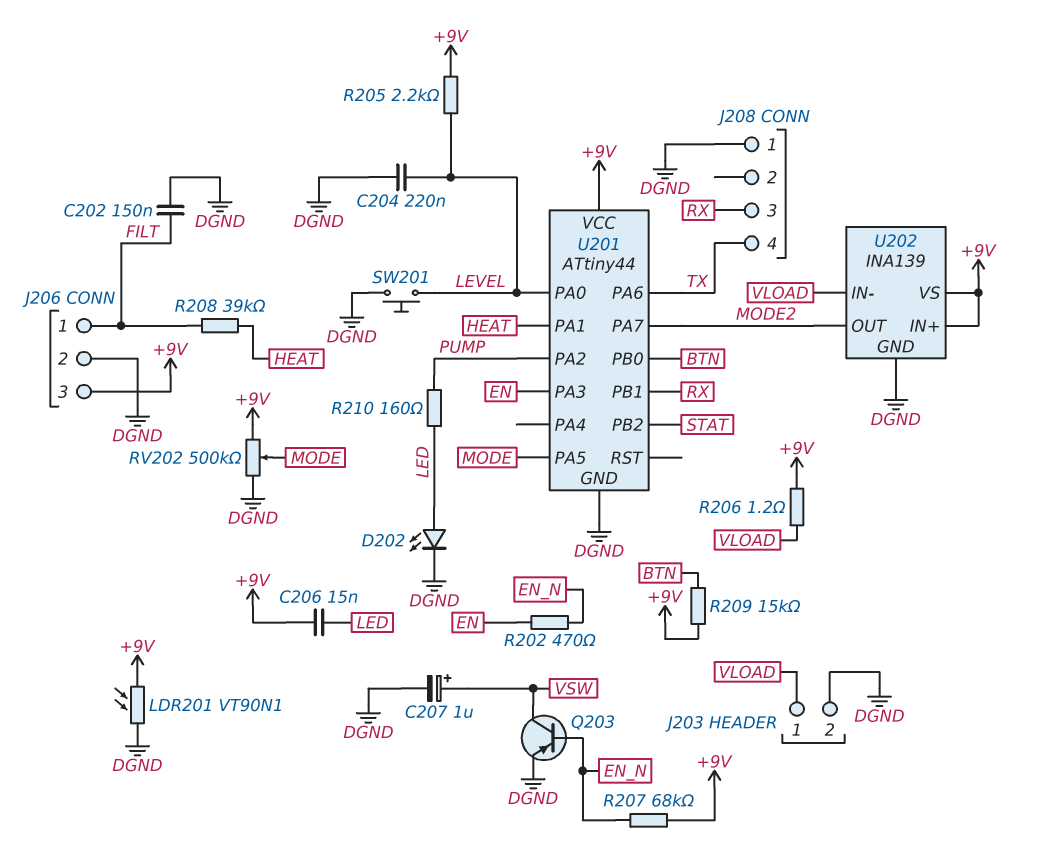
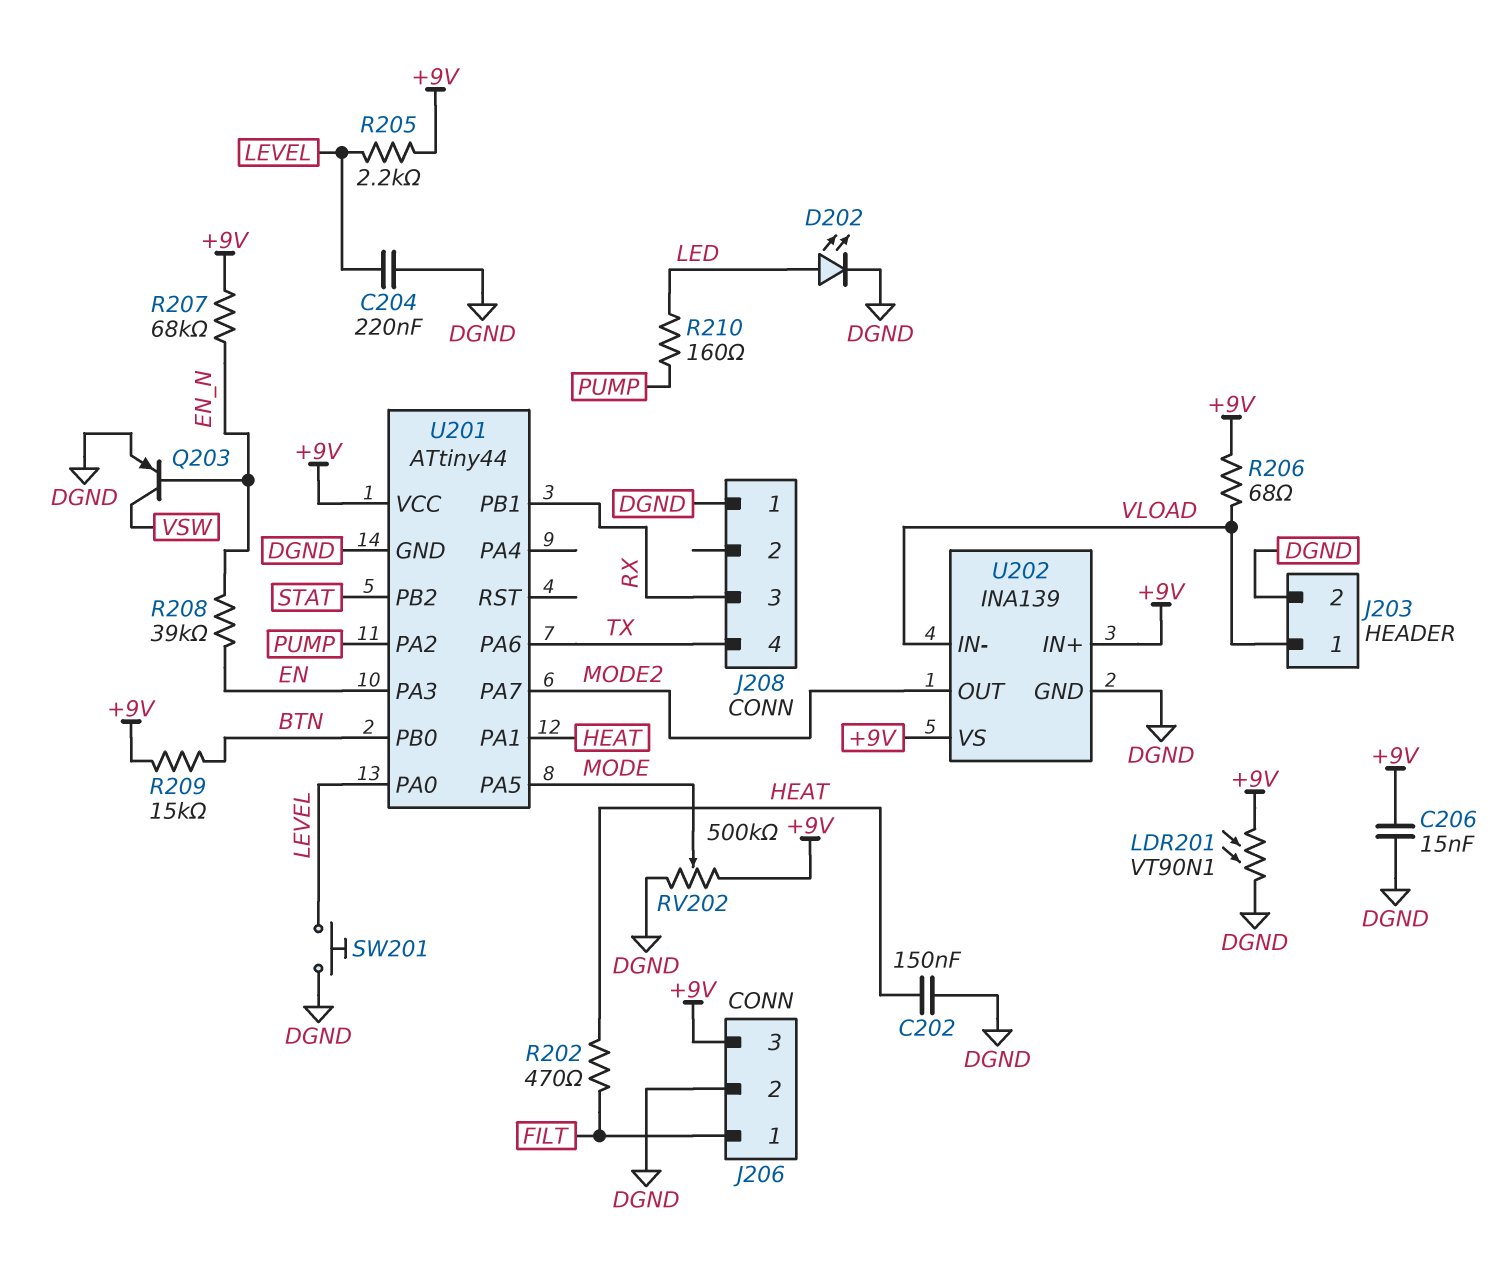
C202: 150nF (DGND, FILT) -> 150nF (DGND, HEAT)
C206: 15nF (+9V, LED) -> 15nF (+9V, DGND)
C207: 1uF (plus VSW, minus DGND) -> none
R202: 470 (EN, EN_N) -> 470 (FILT, HEAT)
R206: 1.2 (+9V, VLOAD) -> 68 (+9V, VLOAD)
R208: 39k (FILT, HEAT) -> 39k (EN, EN_N)

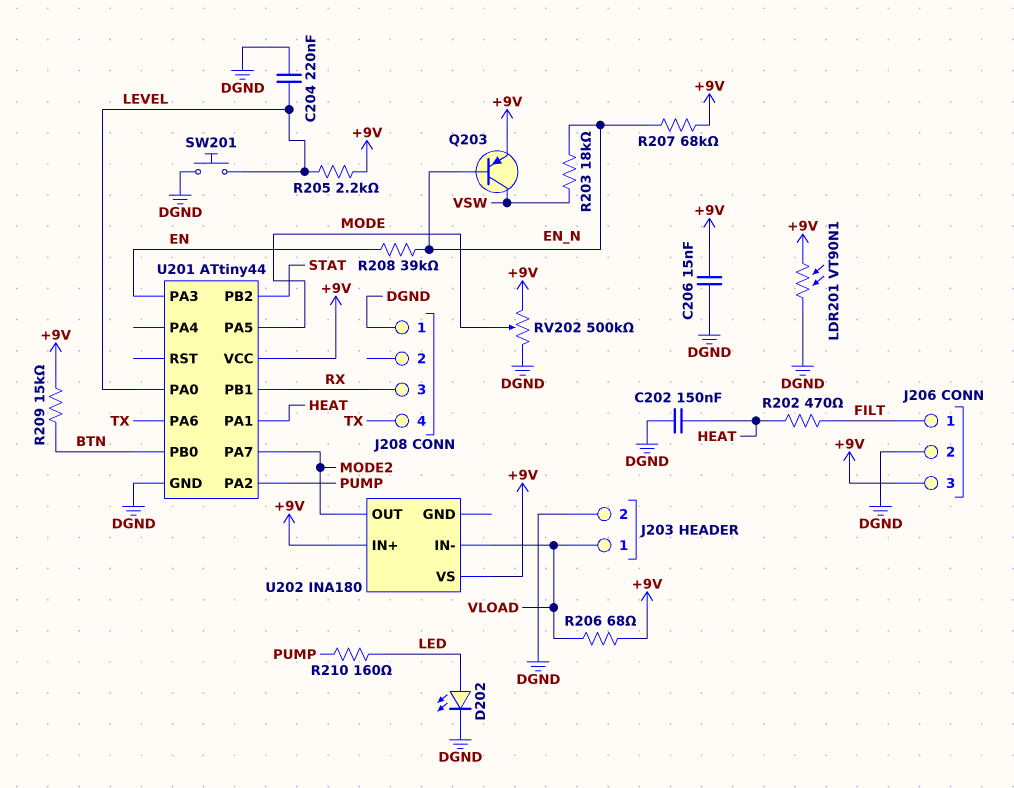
Q203: PNP (B EN_N, C VSW, E DGND) -> PNP (B EN_N, C VSW, E +9V)
R203: none -> 18k (EN_N, VSW)
U202: INA139 -> INA180
U202 pin GND: DGND -> none

